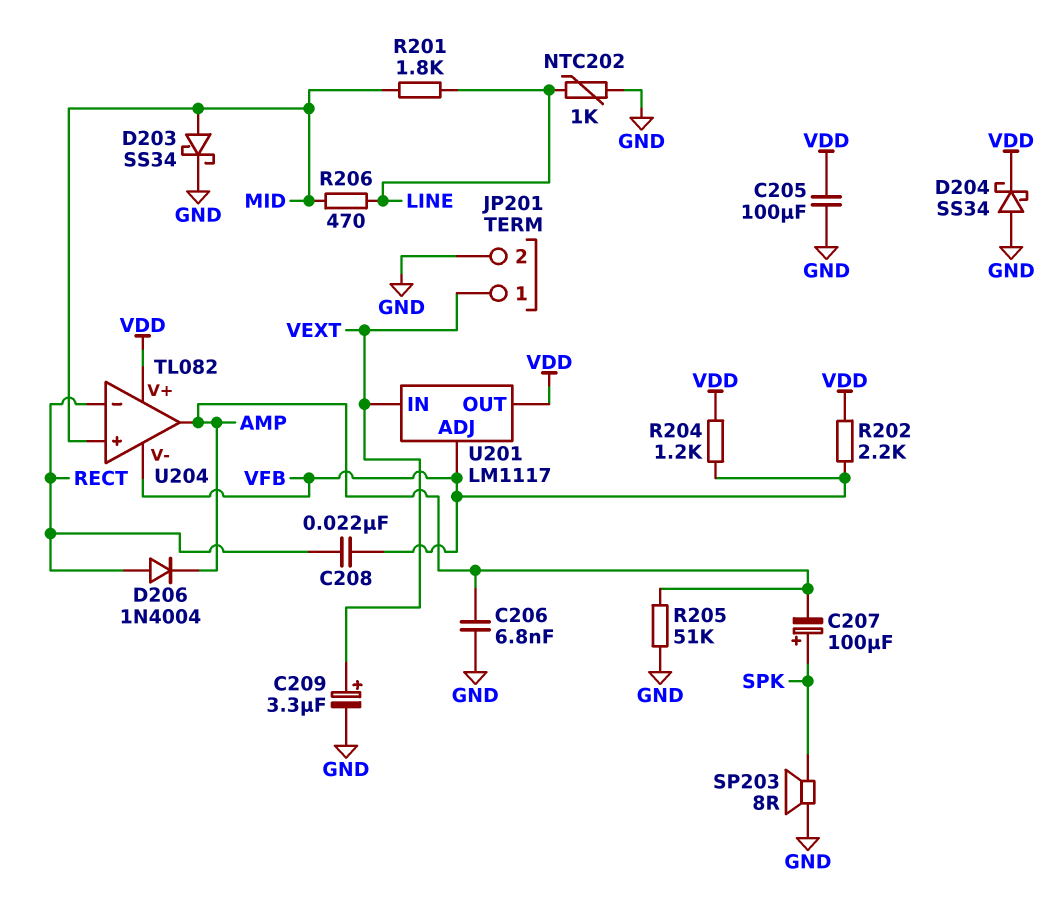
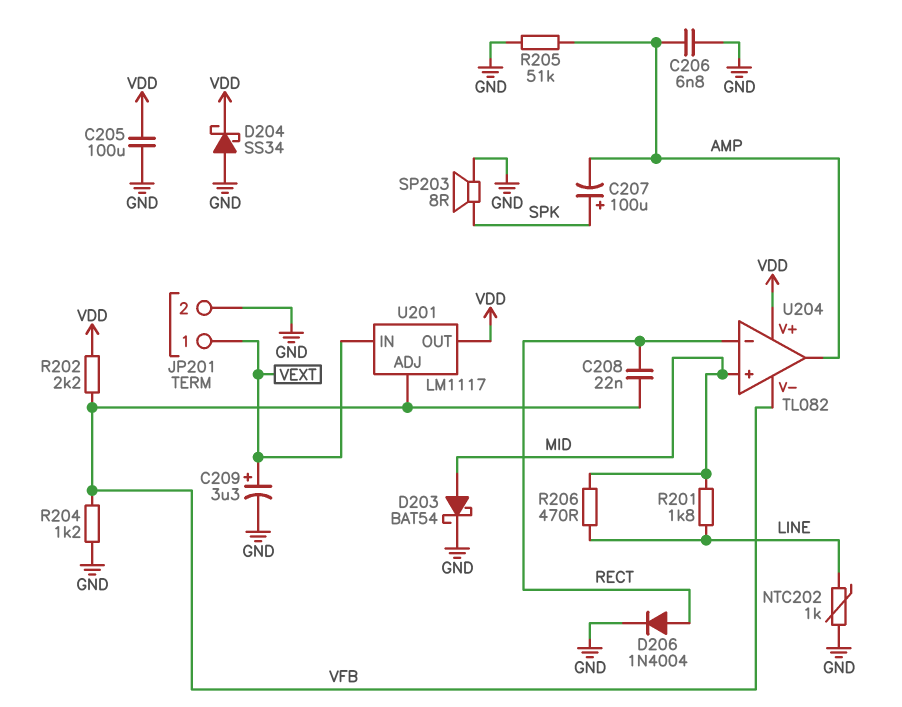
D203: schottky SS34 (A MID, K GND) -> schottky BAT54 (A MID, K GND)
D206: diode 1N4004 (A RECT, K AMP) -> diode 1N4004 (A RECT, K GND)
R204: 1.2k (VDD, VFB) -> 1.2k (GND, VFB)

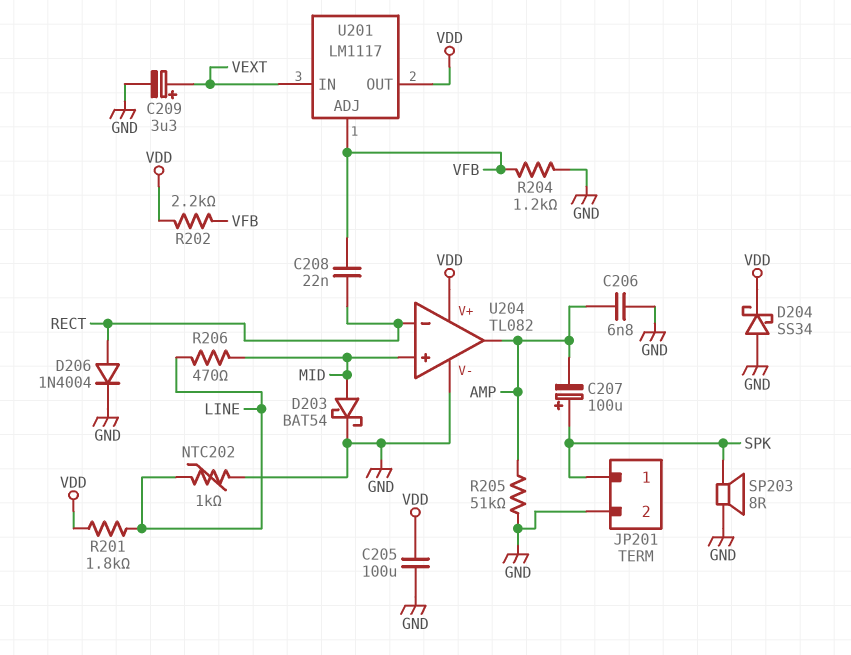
JP201 pin 1: VEXT -> SPK
R201: 1.8k (LINE, MID) -> 1.8k (LINE, VDD)
U204 pin V-: VFB -> GND

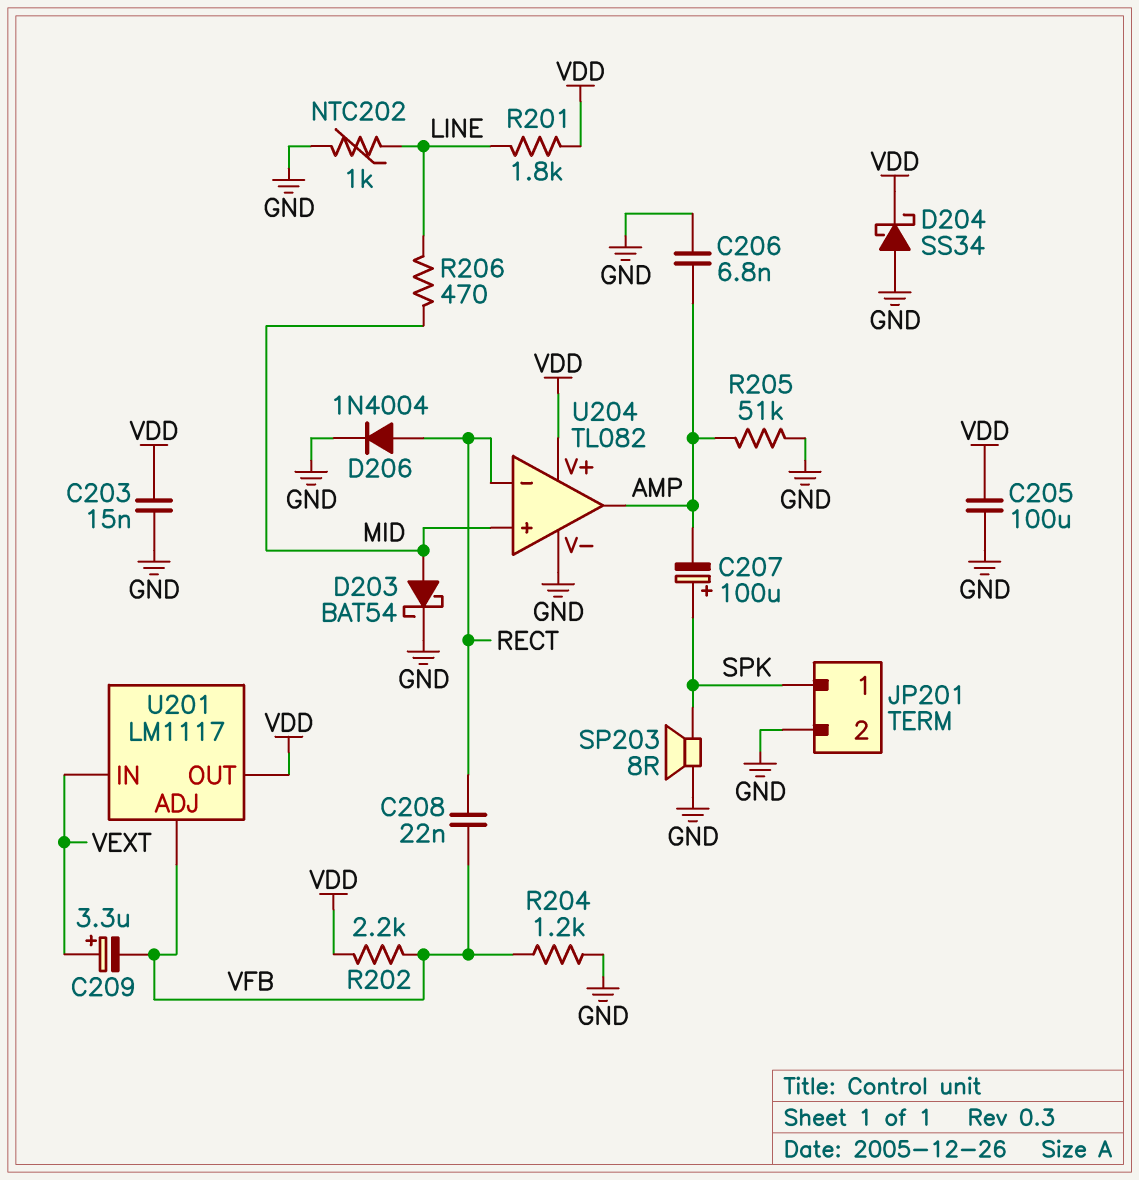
C203: none -> 15nF (GND, VDD)
C209: 3.3uF (plus VEXT, minus GND) -> 3.3uF (plus VEXT, minus VFB)

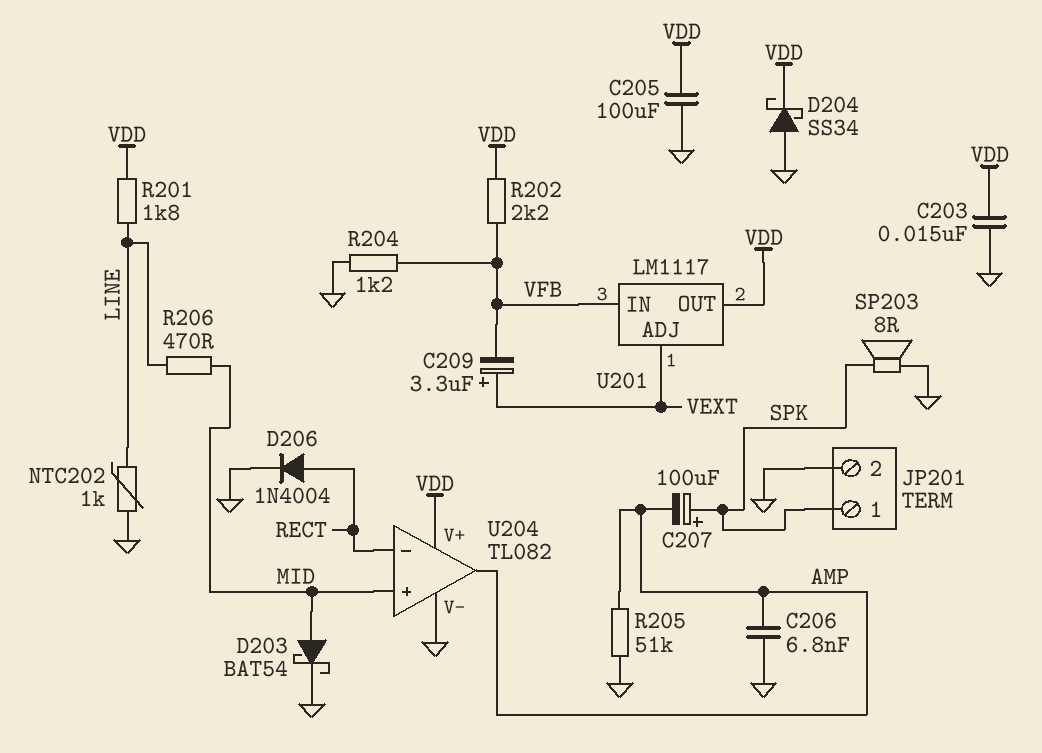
C208: 22nF (RECT, VFB) -> none
U201 pin ADJ: VFB -> VEXT
U201 pin IN: VEXT -> VFB

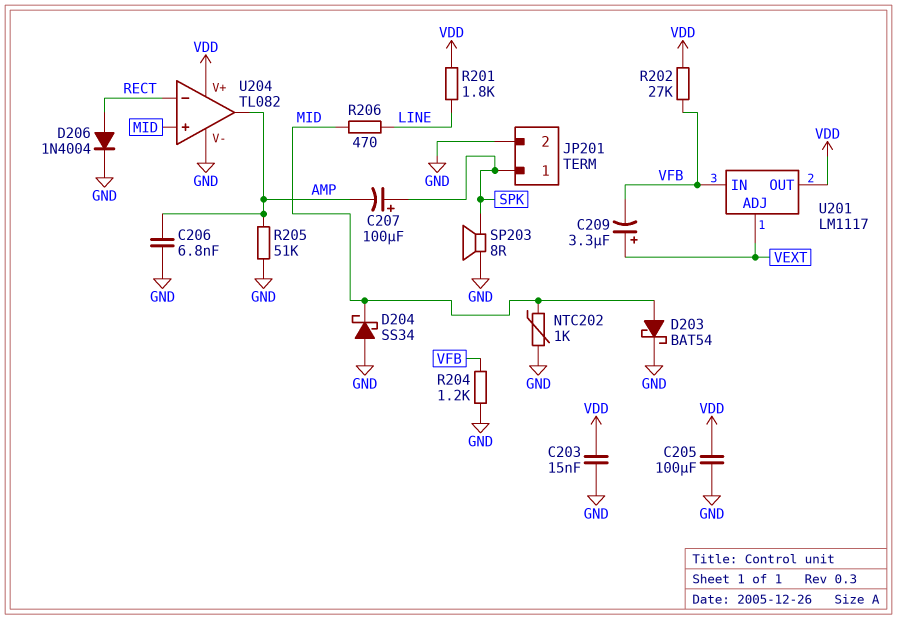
D204: schottky SS34 (A GND, K VDD) -> schottky SS34 (A GND, K MID)
NTC202: 1k (GND, LINE) -> 1k (GND, MID)
R202: 2.2k (VDD, VFB) -> 27k (VDD, VFB)

